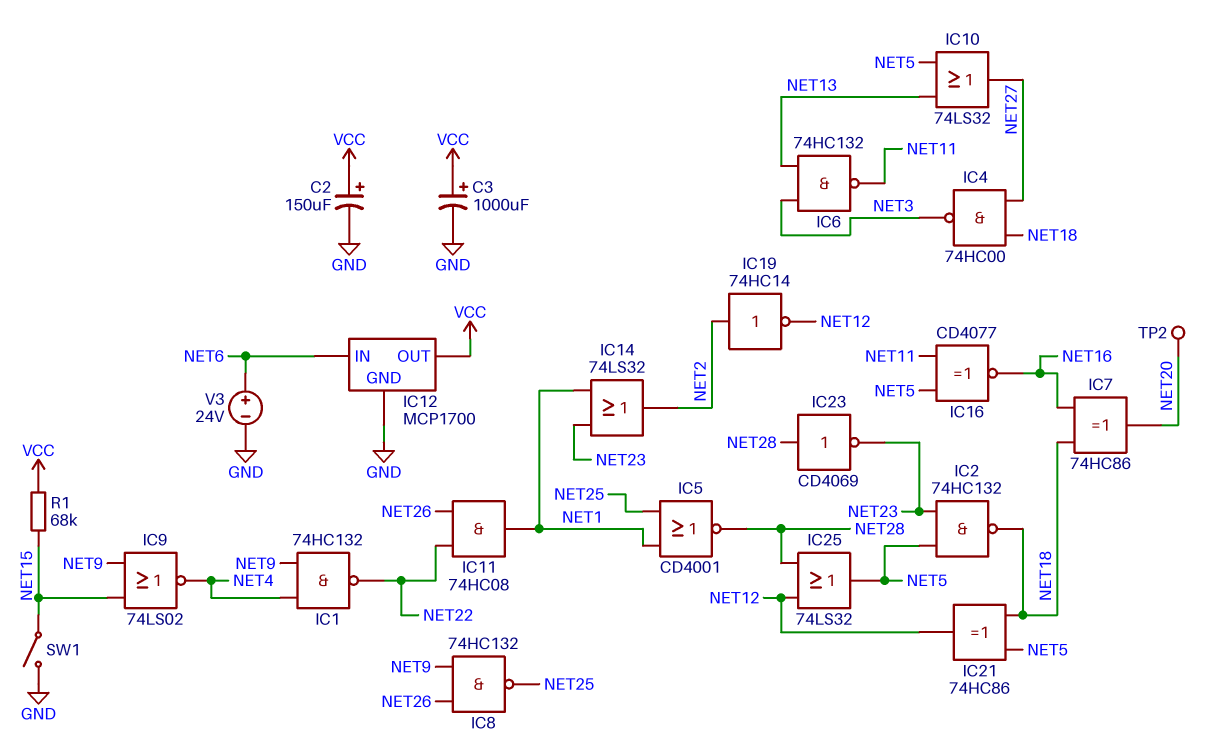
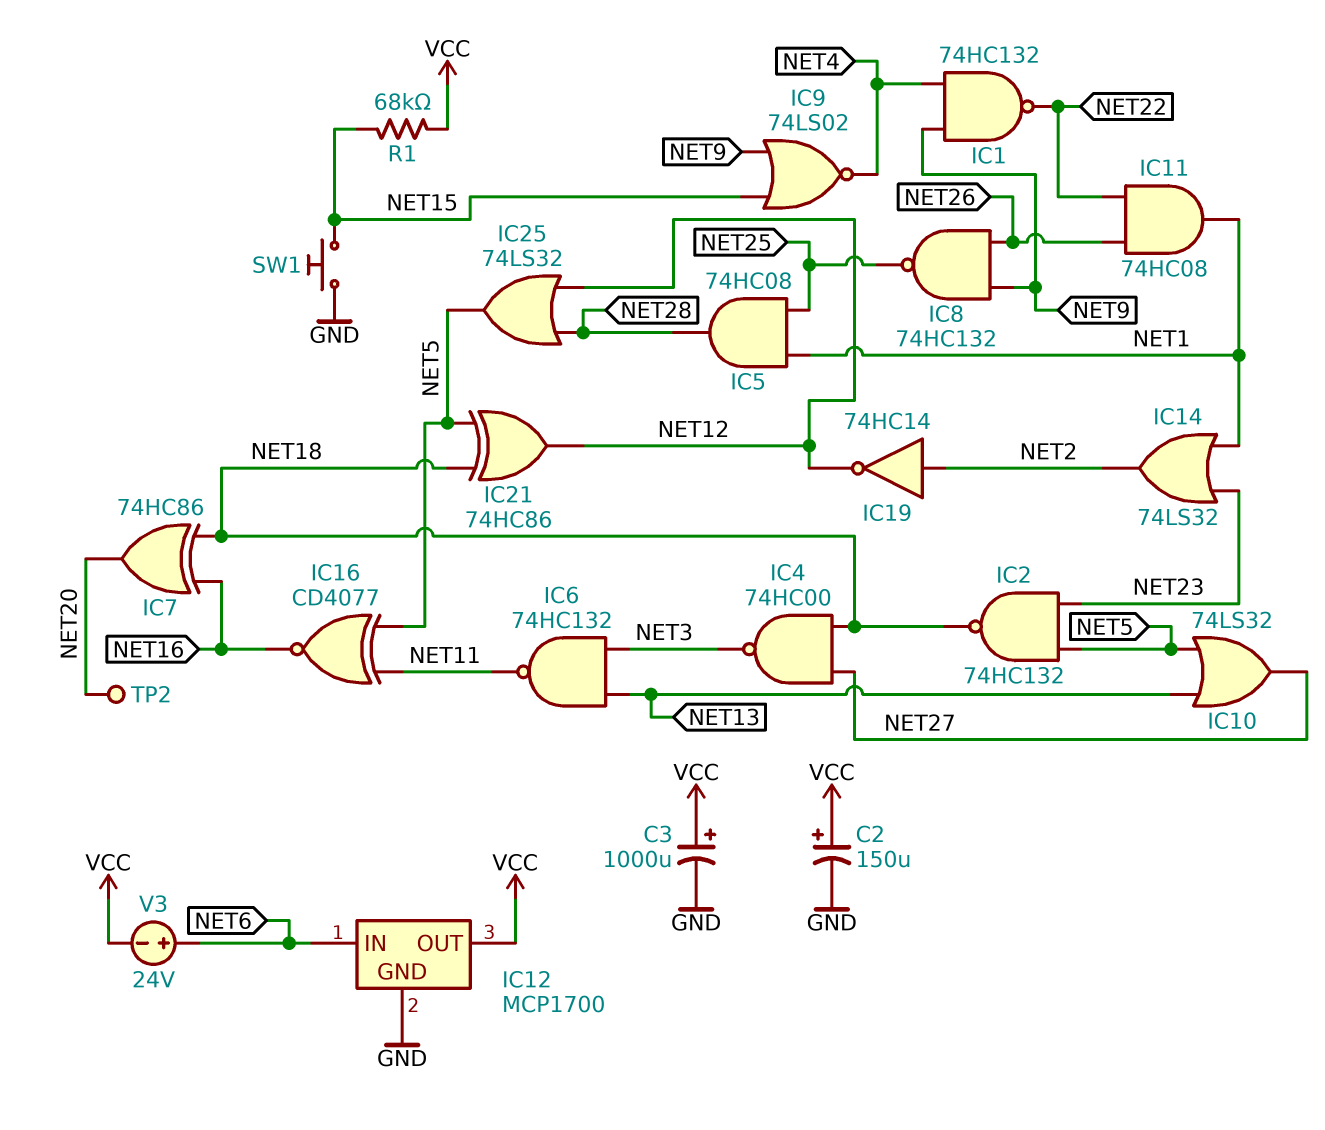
IC5: NOR CD4001 (in NET1, in NET25, out NET28) -> AND 74HC08 (in NET1, in NET25, out NET28)
IC23: NOT CD4069 (in NET28, out NET23) -> none
SW1: switch (GND, NET15) -> button (GND, NET15)
V3: 24V (plus NET6, minus GND) -> 24V (plus NET6, minus VCC)

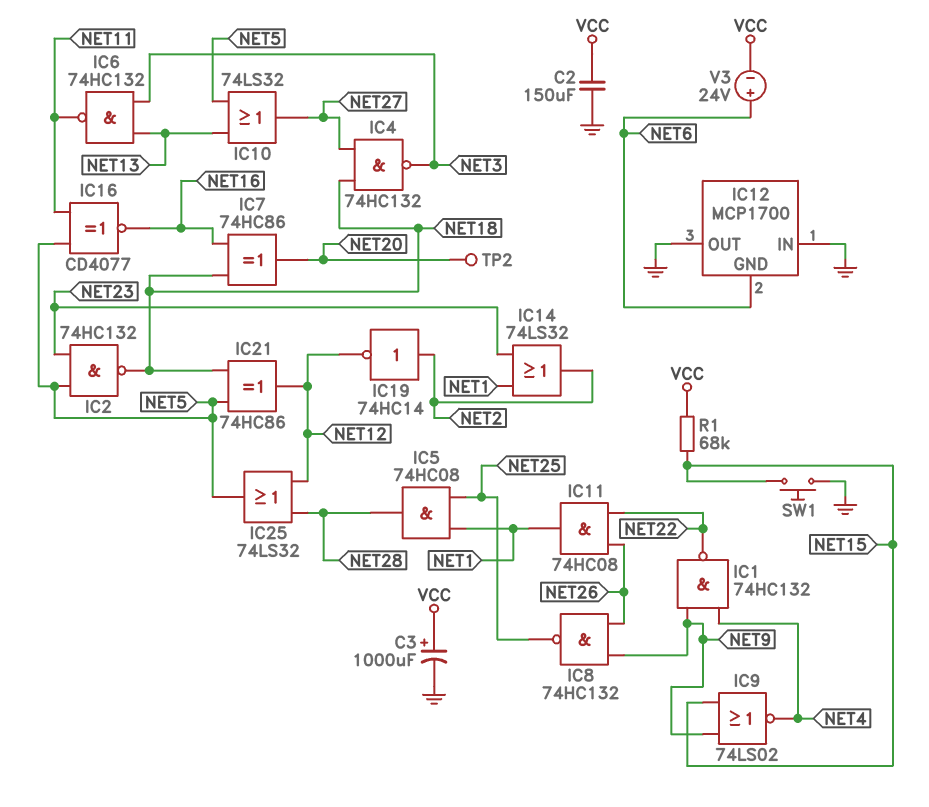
C2: 150uF (plus VCC, minus GND) -> 150uF (GND, VCC)
IC4: NAND 74HC00 (in NET18, in NET27, out NET3) -> NAND 74HC132 (in NET18, in NET27, out NET3)
IC12 pin GND: GND -> NET6
IC12 pin IN: NET6 -> GND
IC12 pin OUT: VCC -> GND

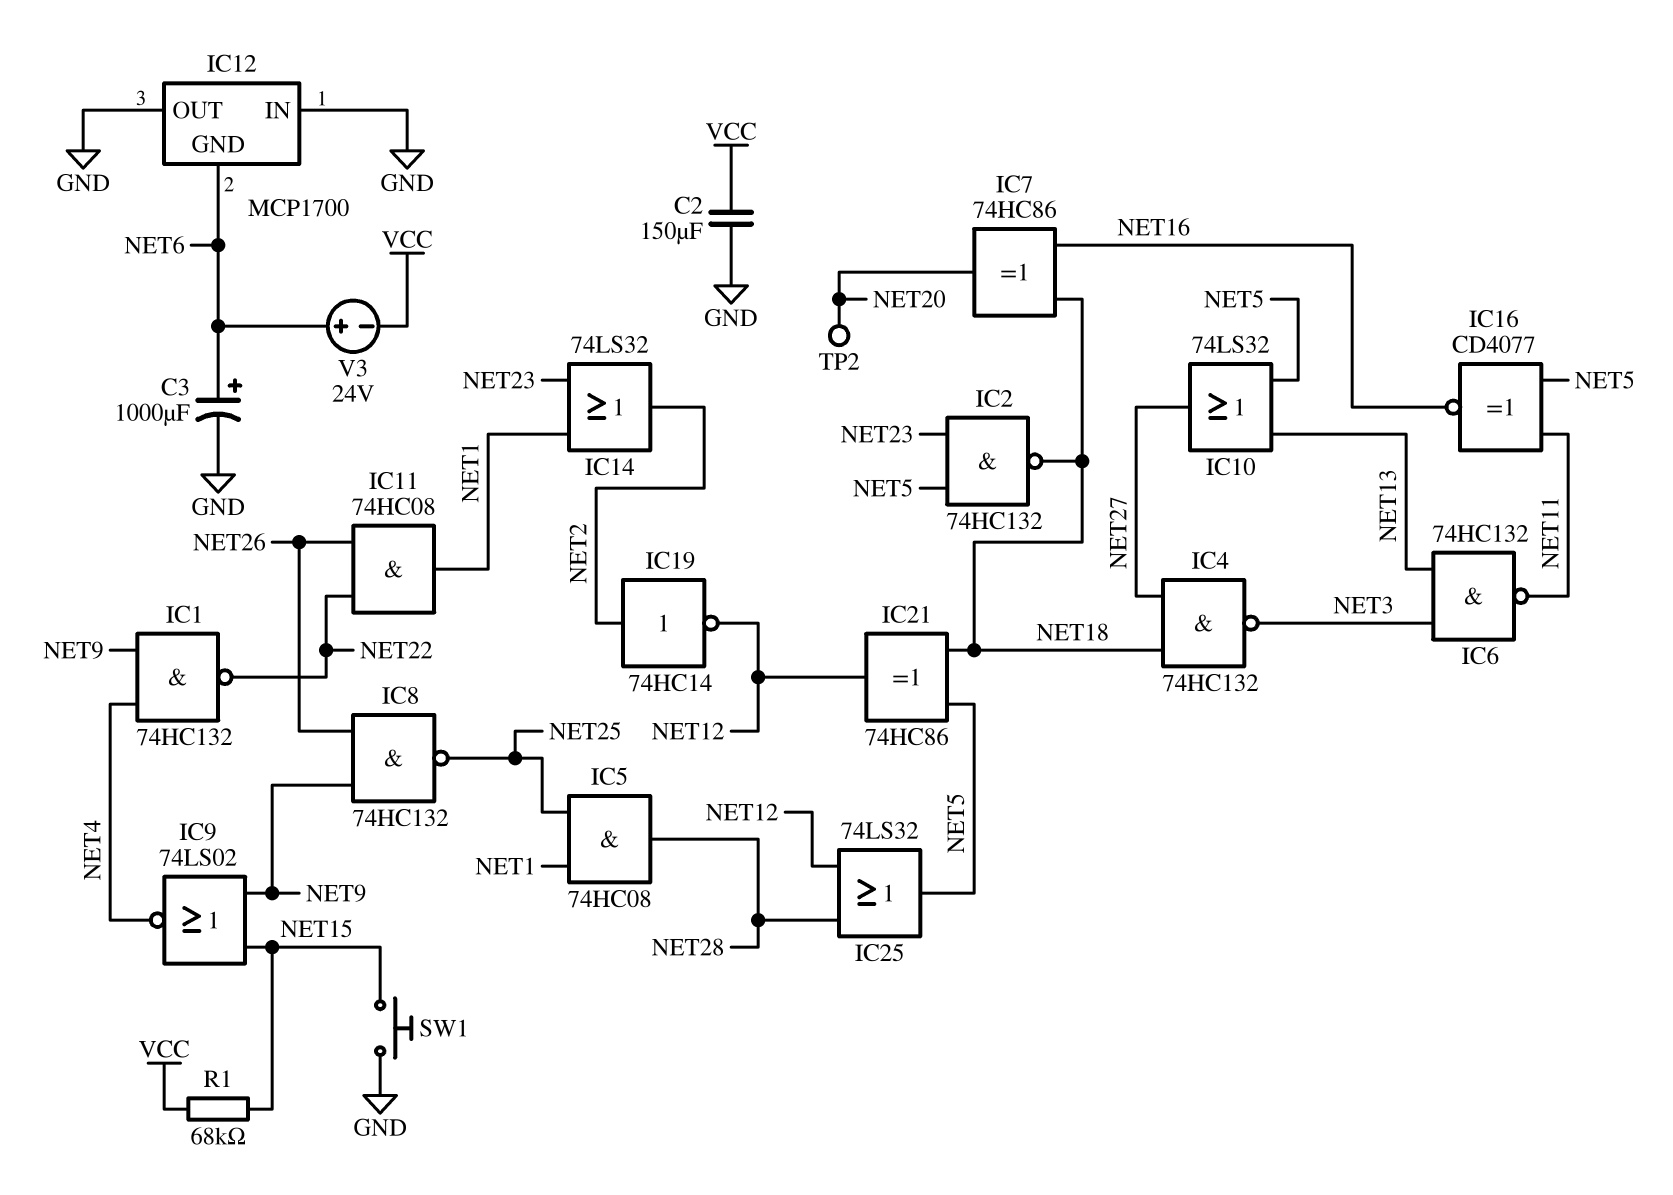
C3: 1000uF (plus VCC, minus GND) -> 1000uF (plus NET6, minus GND)

